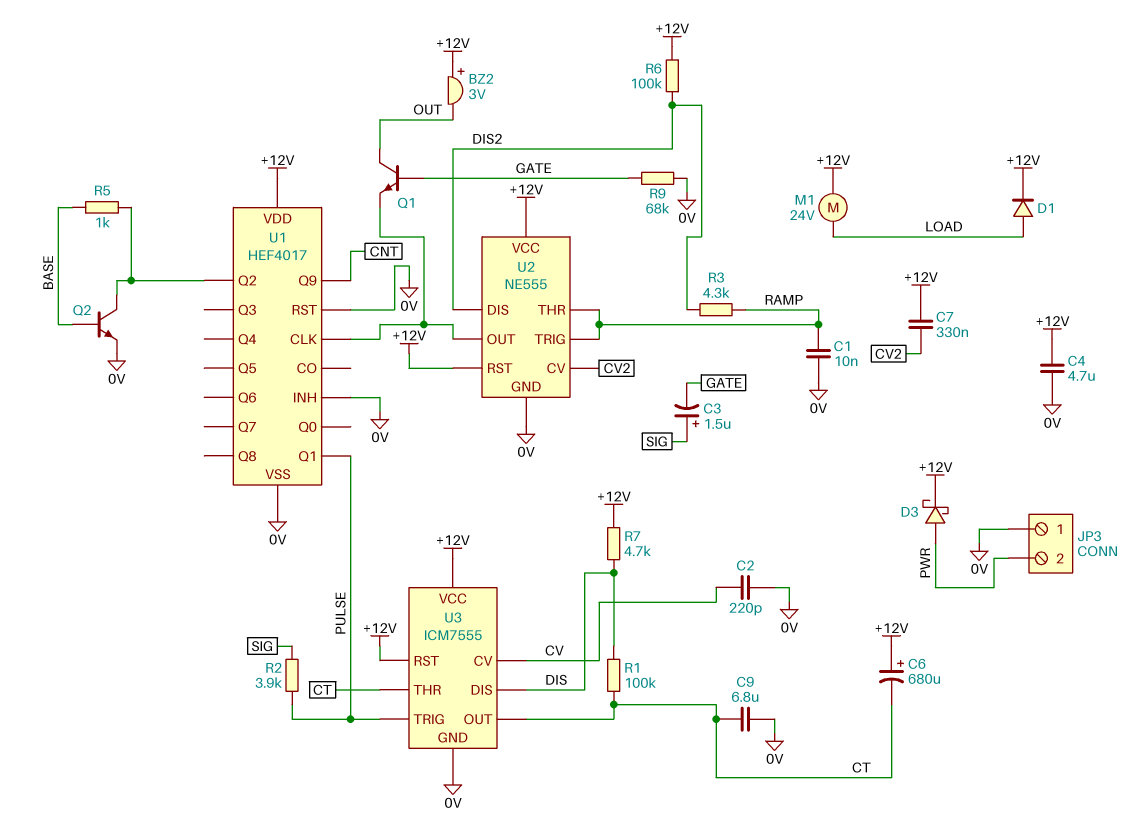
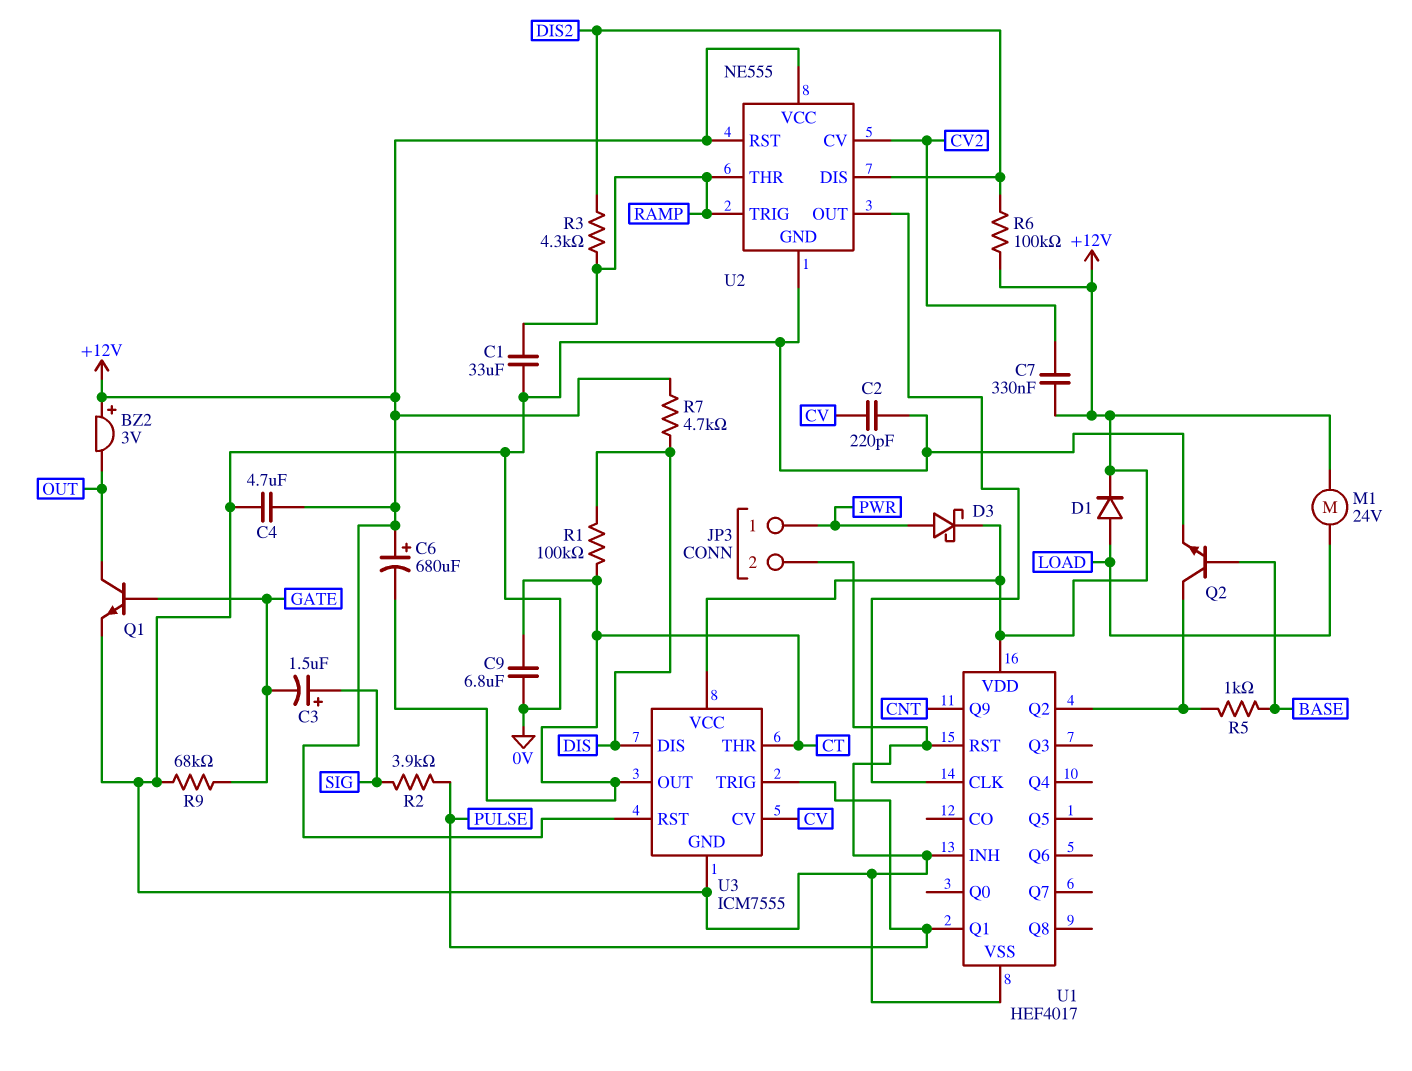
C1: 10nF (0V, RAMP) -> 33uF (0V, RAMP)
JP3 pin 1: 0V -> PWR
JP3 pin 2: PWR -> 0V
Q1: NPN (B GATE, C OUT, E U1/CLK) -> NPN (B GATE, C OUT, E 0V)

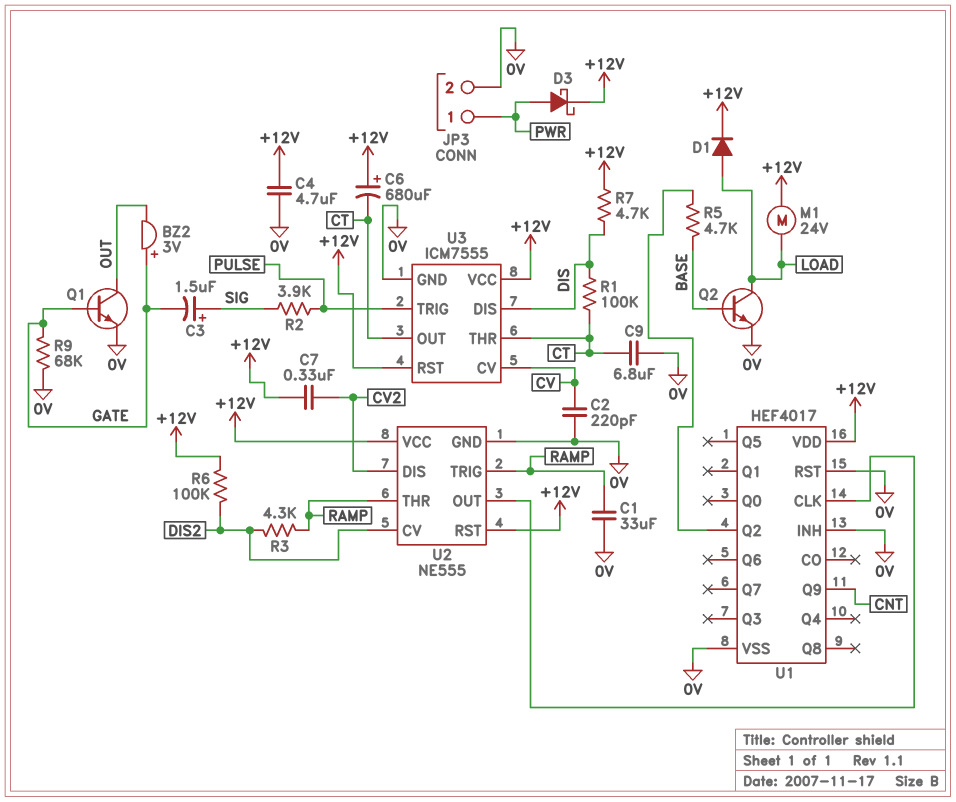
BZ2: buzzer 3V (plus +12V, minus OUT) -> buzzer 3V (plus GATE, minus OUT)
Q2: NPN (B BASE, C U1/Q2, E 0V) -> NPN (B BASE, C LOAD, E 0V)
R5: 1k (BASE, U1/Q2) -> 4.7k (BASE, U1/Q2)
U1 pin Q1: PULSE -> none
U2 pin CV: CV2 -> DIS2
U2 pin DIS: DIS2 -> CV2

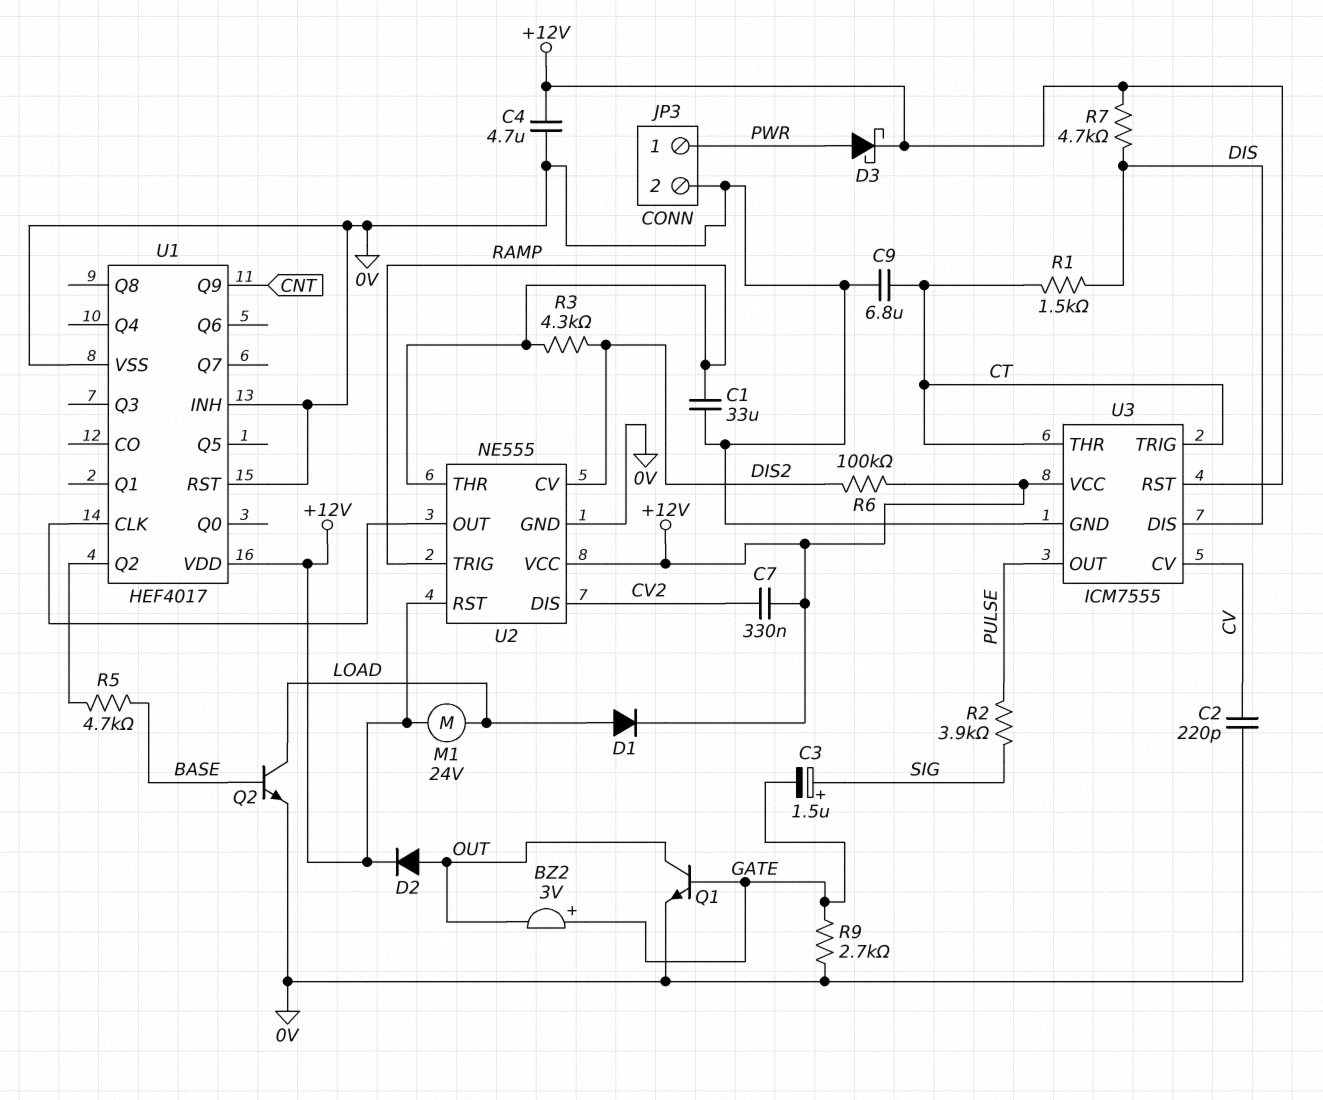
C6: 680uF (plus +12V, minus CT) -> none
D2: none -> diode (A OUT, K +12V)
R1: 100k (CT, DIS) -> 1.5k (CT, DIS)
R9: 68k (0V, GATE) -> 2.7k (0V, GATE)
U3 pin OUT: CT -> PULSE
U3 pin TRIG: PULSE -> CT

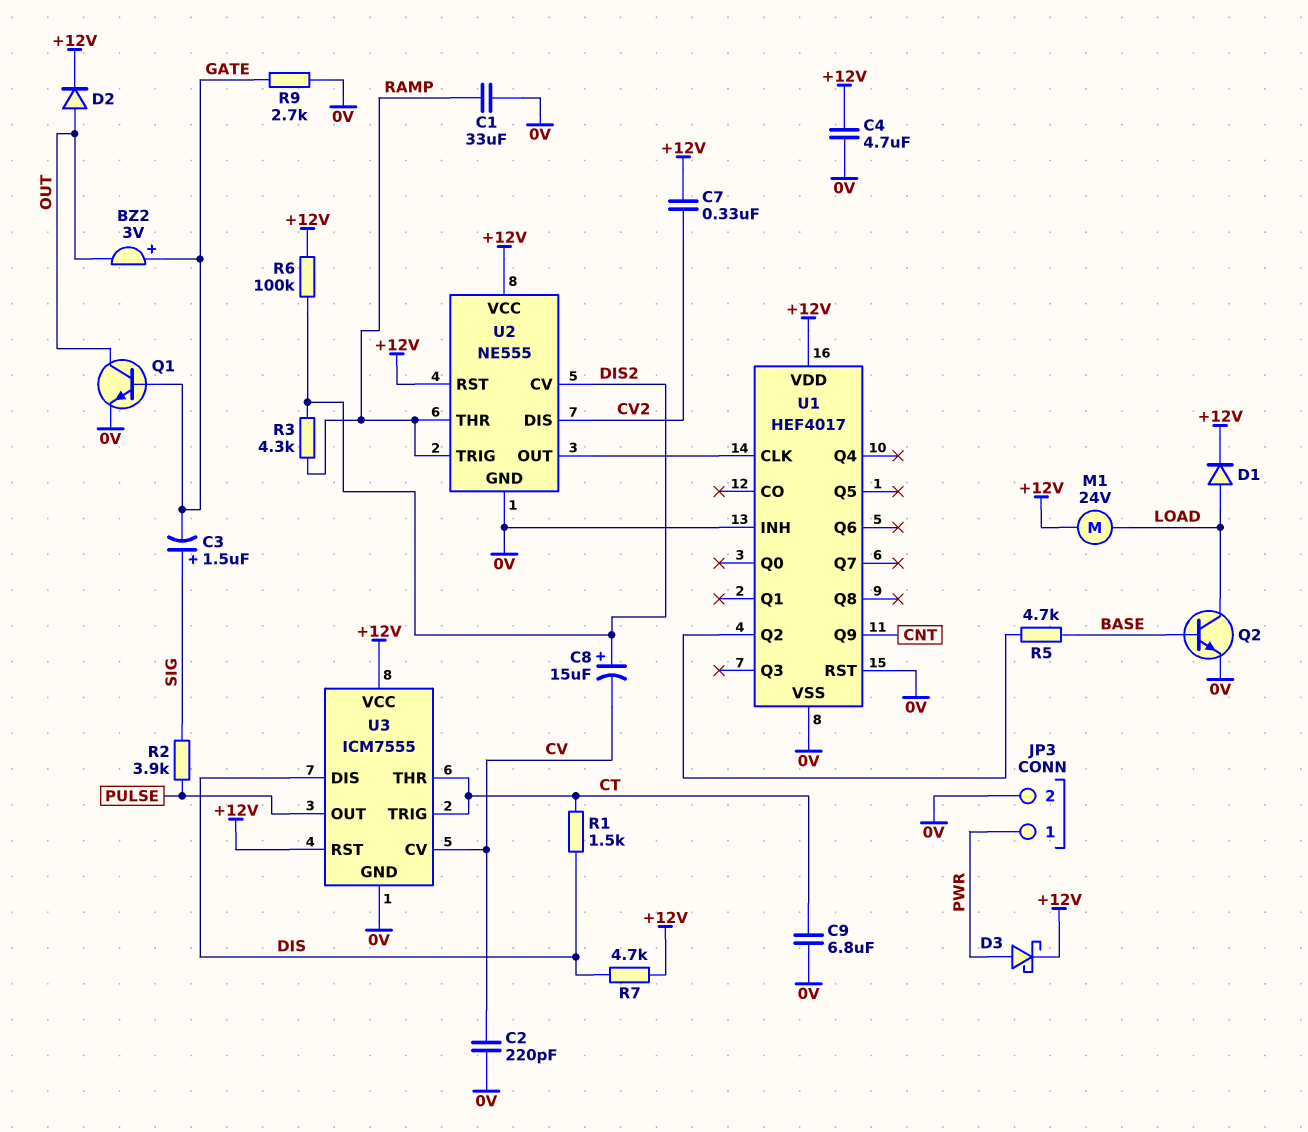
C8: none -> 15uF (plus DIS2, minus CV)

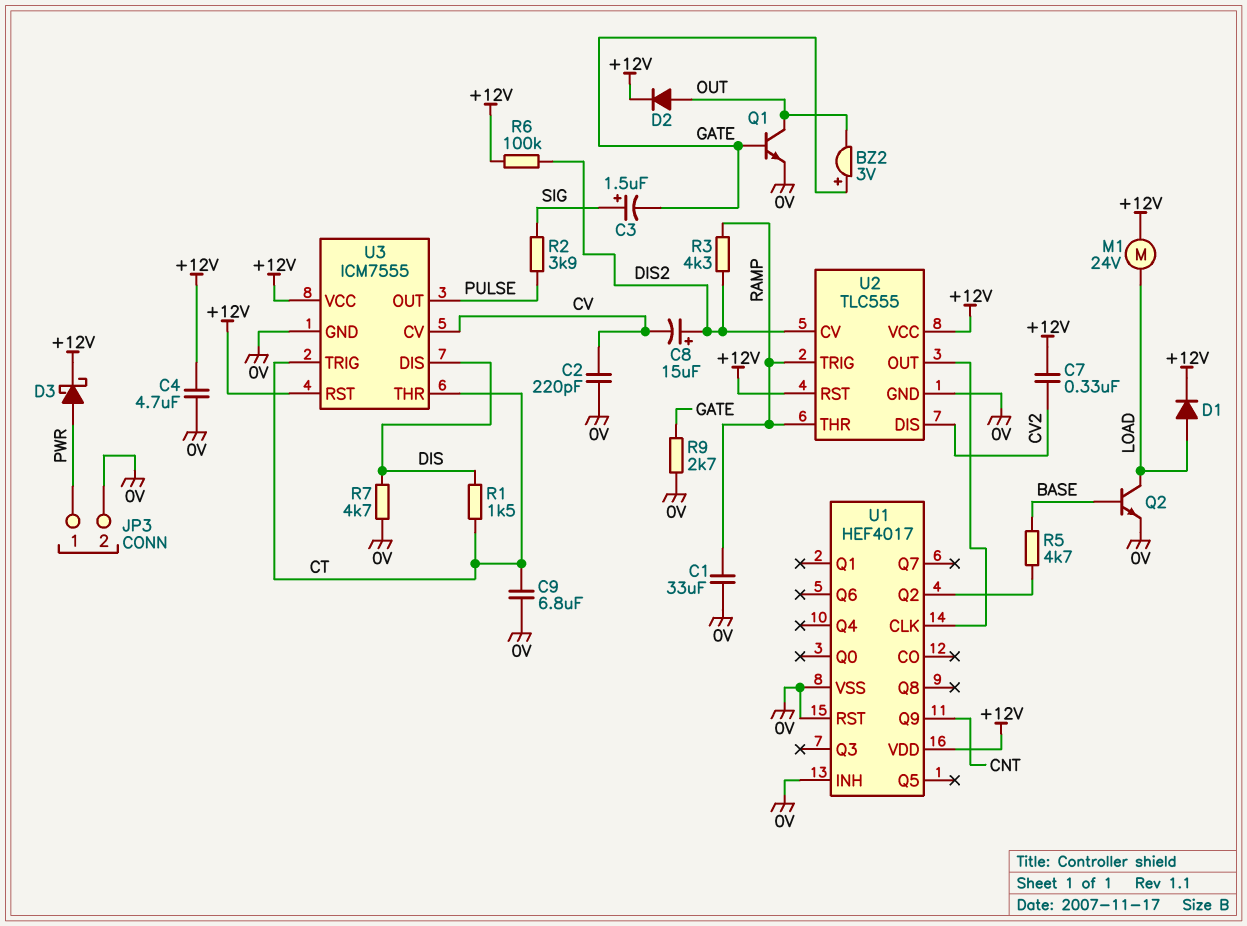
R7: 4.7k (+12V, DIS) -> 4.7k (0V, DIS)
U2: NE555 -> TLC555

